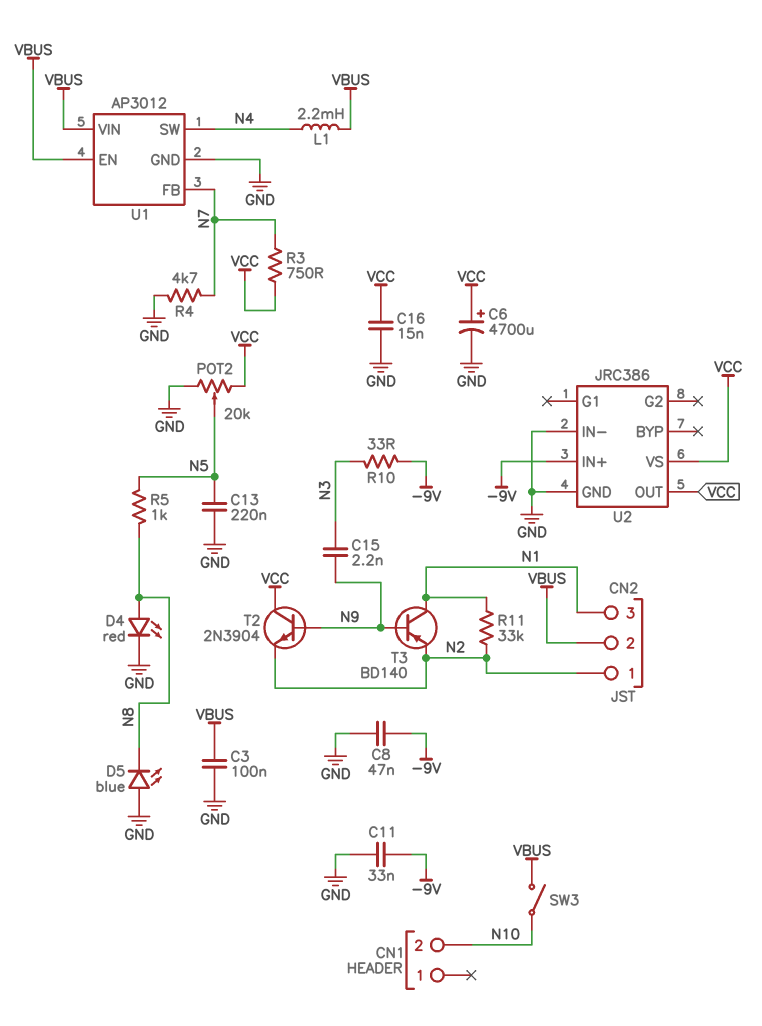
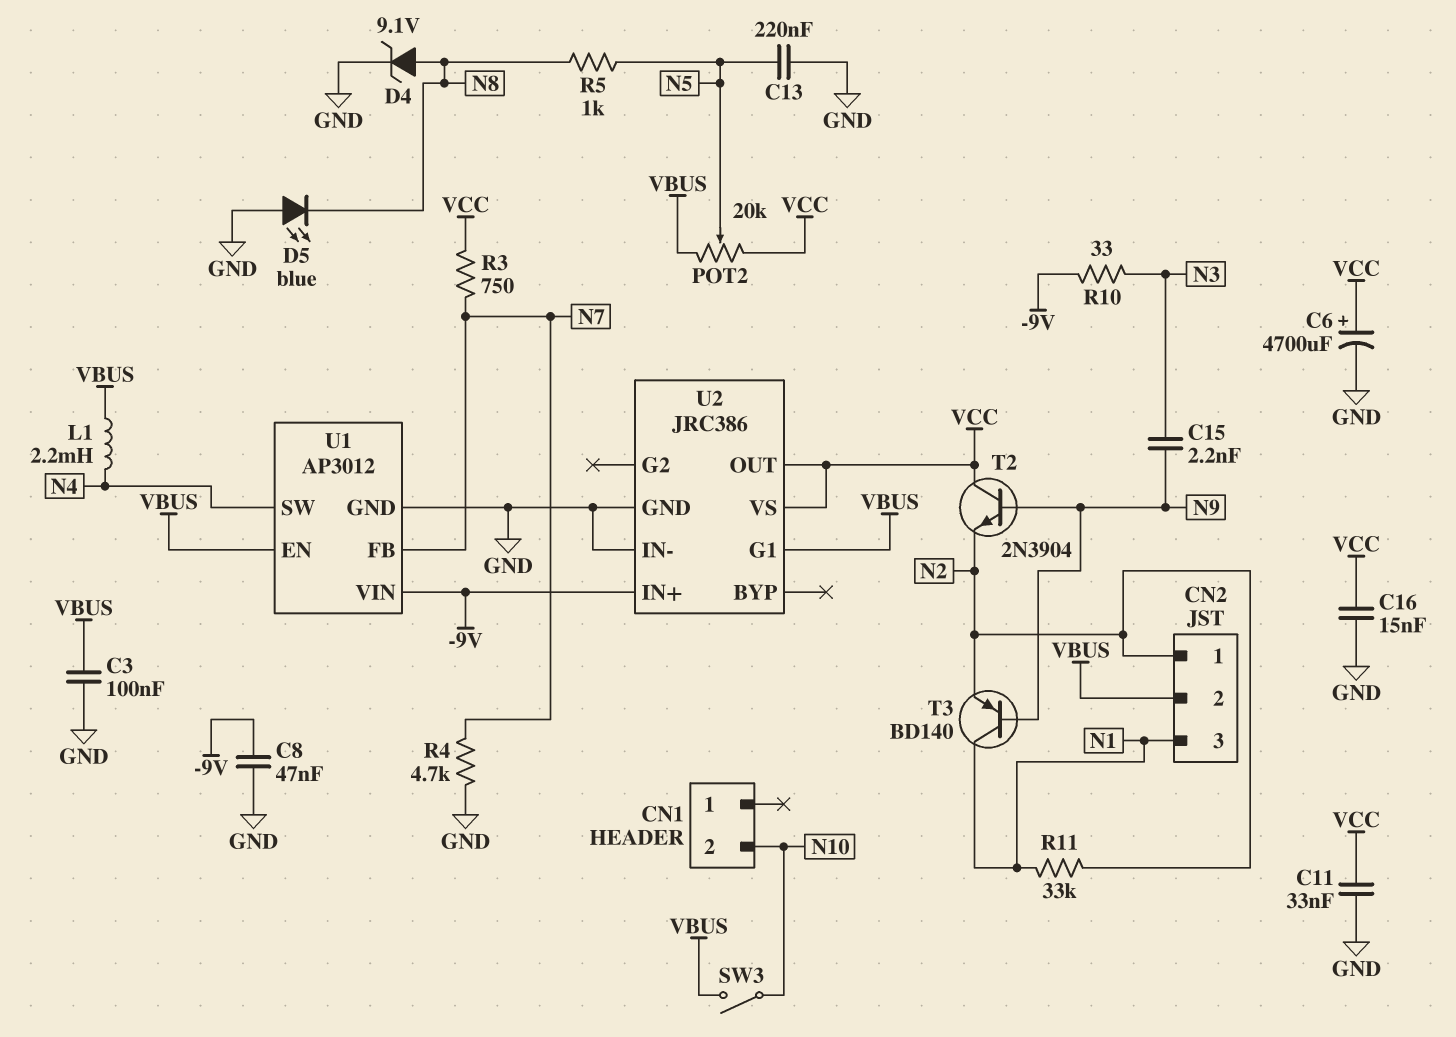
C11: 33nF (-9V, GND) -> 33nF (GND, VCC)
D4: LED red (A N8, K GND) -> zener 9.1V (A N8, K GND)
POT2: 20k (GND, VCC, wiper N5) -> 20k (VBUS, VCC, wiper N5)
U1 pin VIN: VBUS -> -9V
U2 pin G1: none -> VBUS

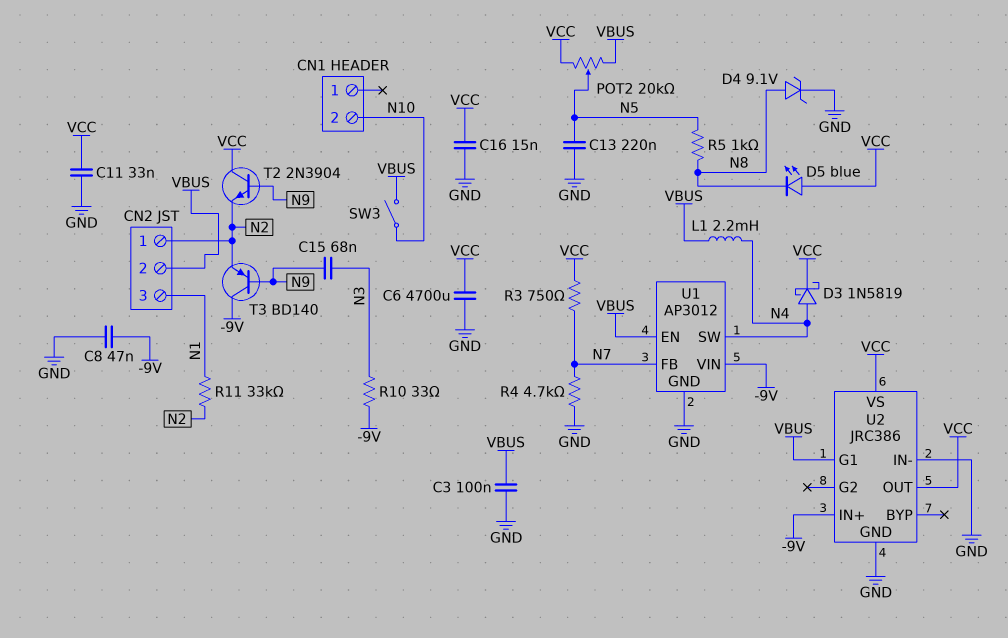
C6: 4700uF (plus VCC, minus GND) -> 4700uF (GND, VCC)
C15: 2.2nF (N3, N9) -> 68nF (N3, N9)
D3: none -> schottky 1N5819 (A N4, K VCC)
D5: LED blue (A GND, K N8) -> LED blue (A VCC, K N8)
T3: PNP BD140 (B N9, C N1, E N2) -> PNP BD140 (B N9, C -9V, E N2)

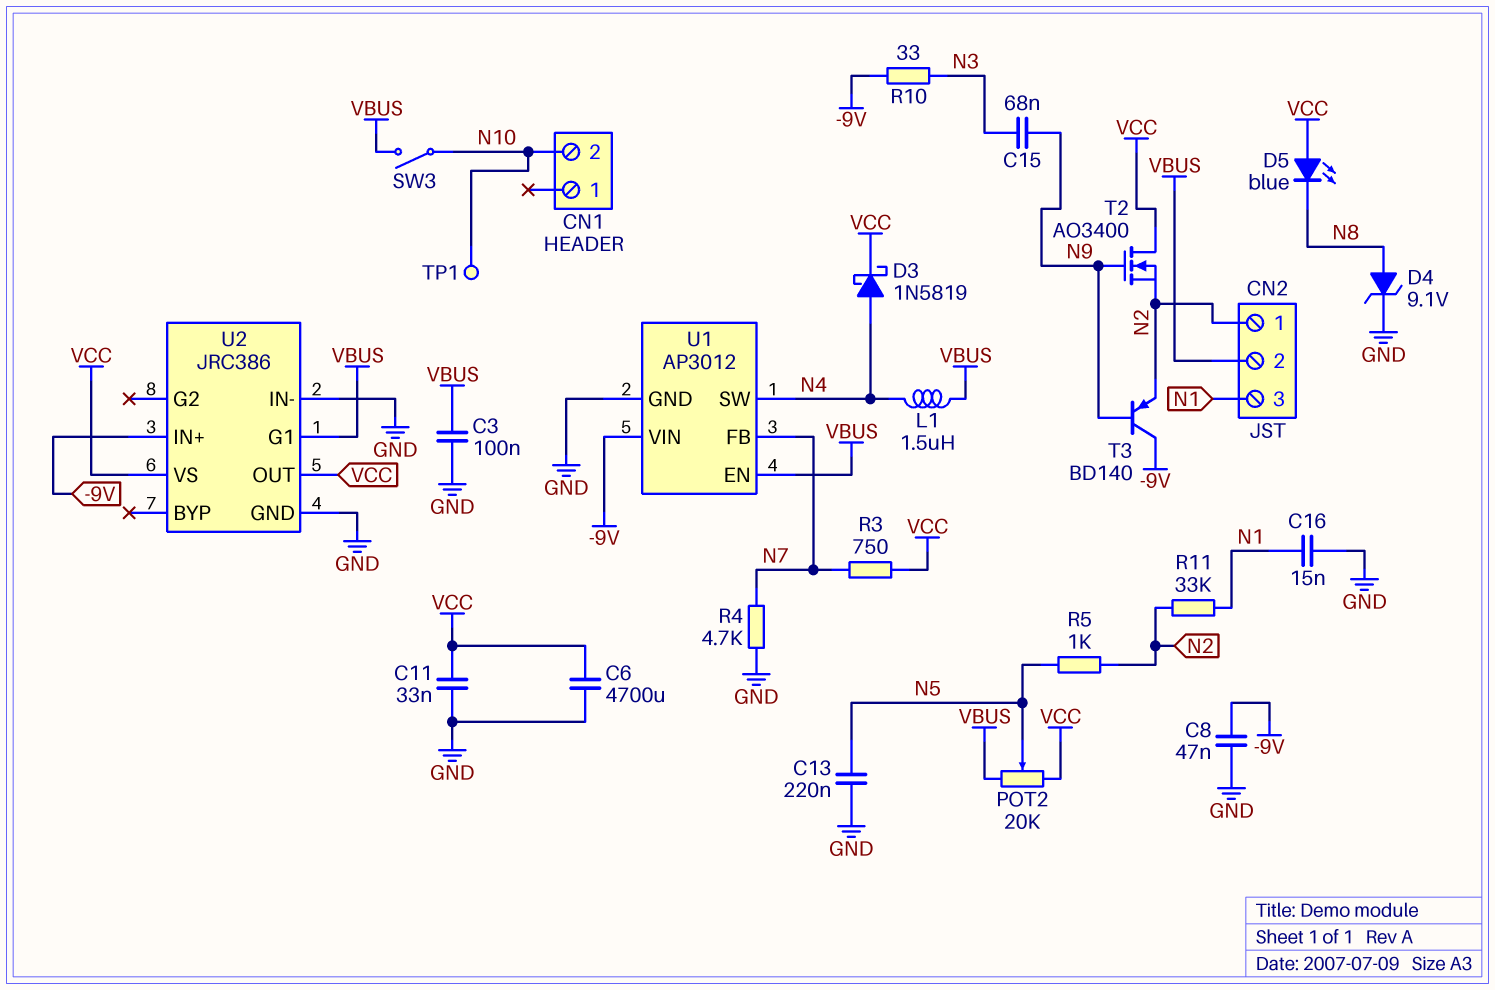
C16: 15nF (GND, VCC) -> 15nF (GND, N1)
L1: 2.2mH (N4, VBUS) -> 1.5uH (N4, VBUS)
R5: 1k (N5, N8) -> 1k (N2, N5)
T2: NPN 2N3904 (B N9, C VCC, E N2) -> NMOS AO3400 (G N9, D VCC, S N2)
TP1: none -> test point (N10)

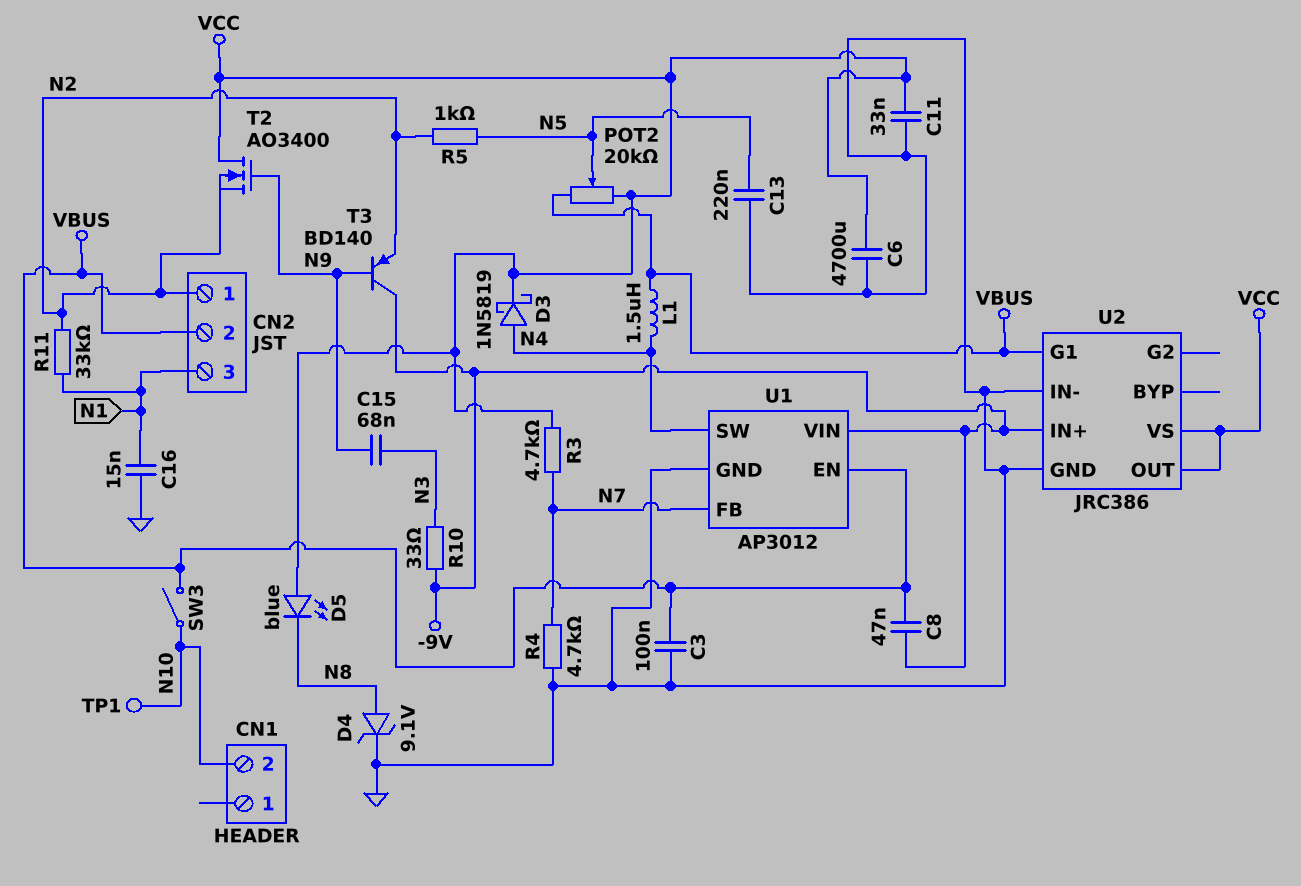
C8: 47nF (-9V, GND) -> 47nF (-9V, VBUS)
R3: 750 (N7, VCC) -> 4.7k (N7, VCC)

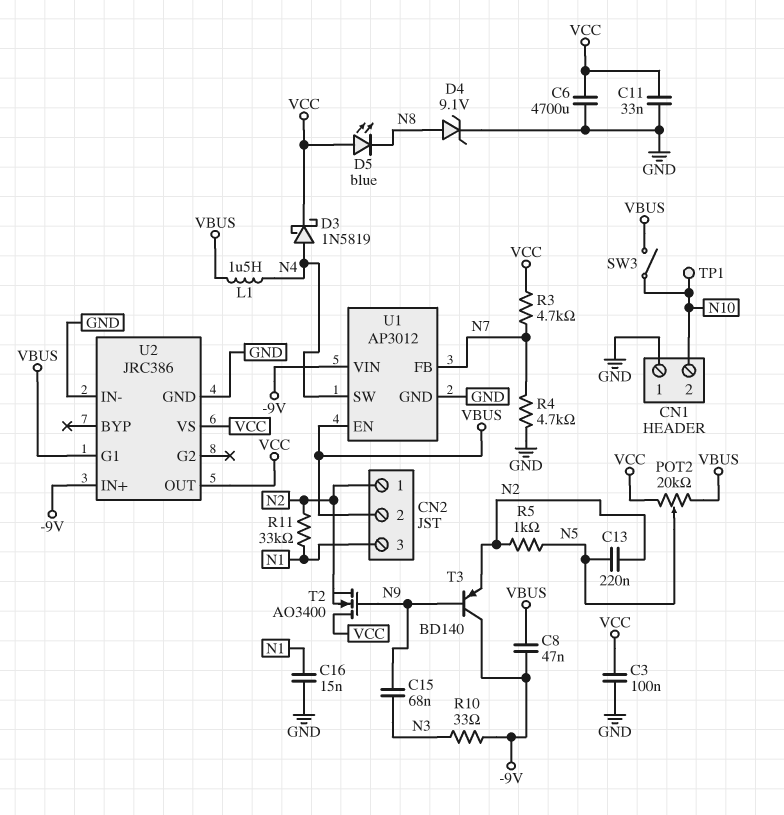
C3: 100nF (GND, VBUS) -> 100nF (GND, VCC)
C13: 220nF (GND, N5) -> 220nF (N2, N5)
CN1 pin 1: none -> GND

